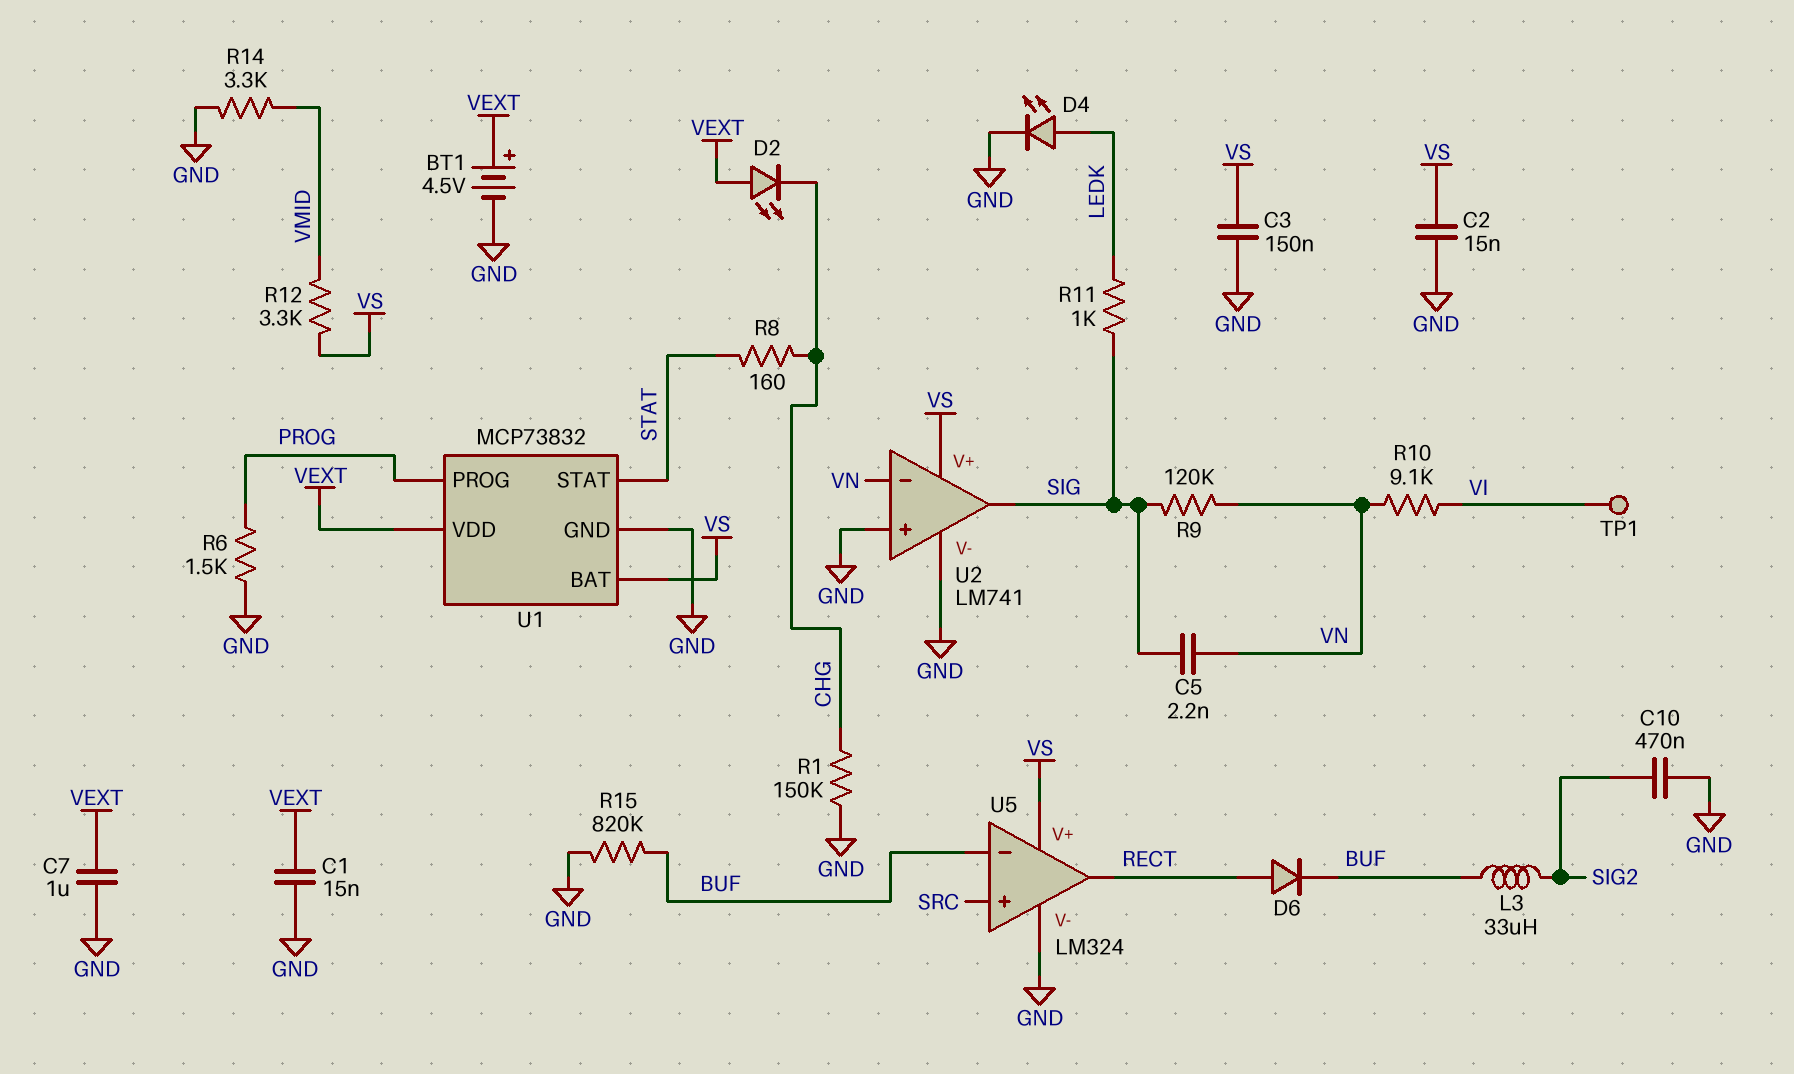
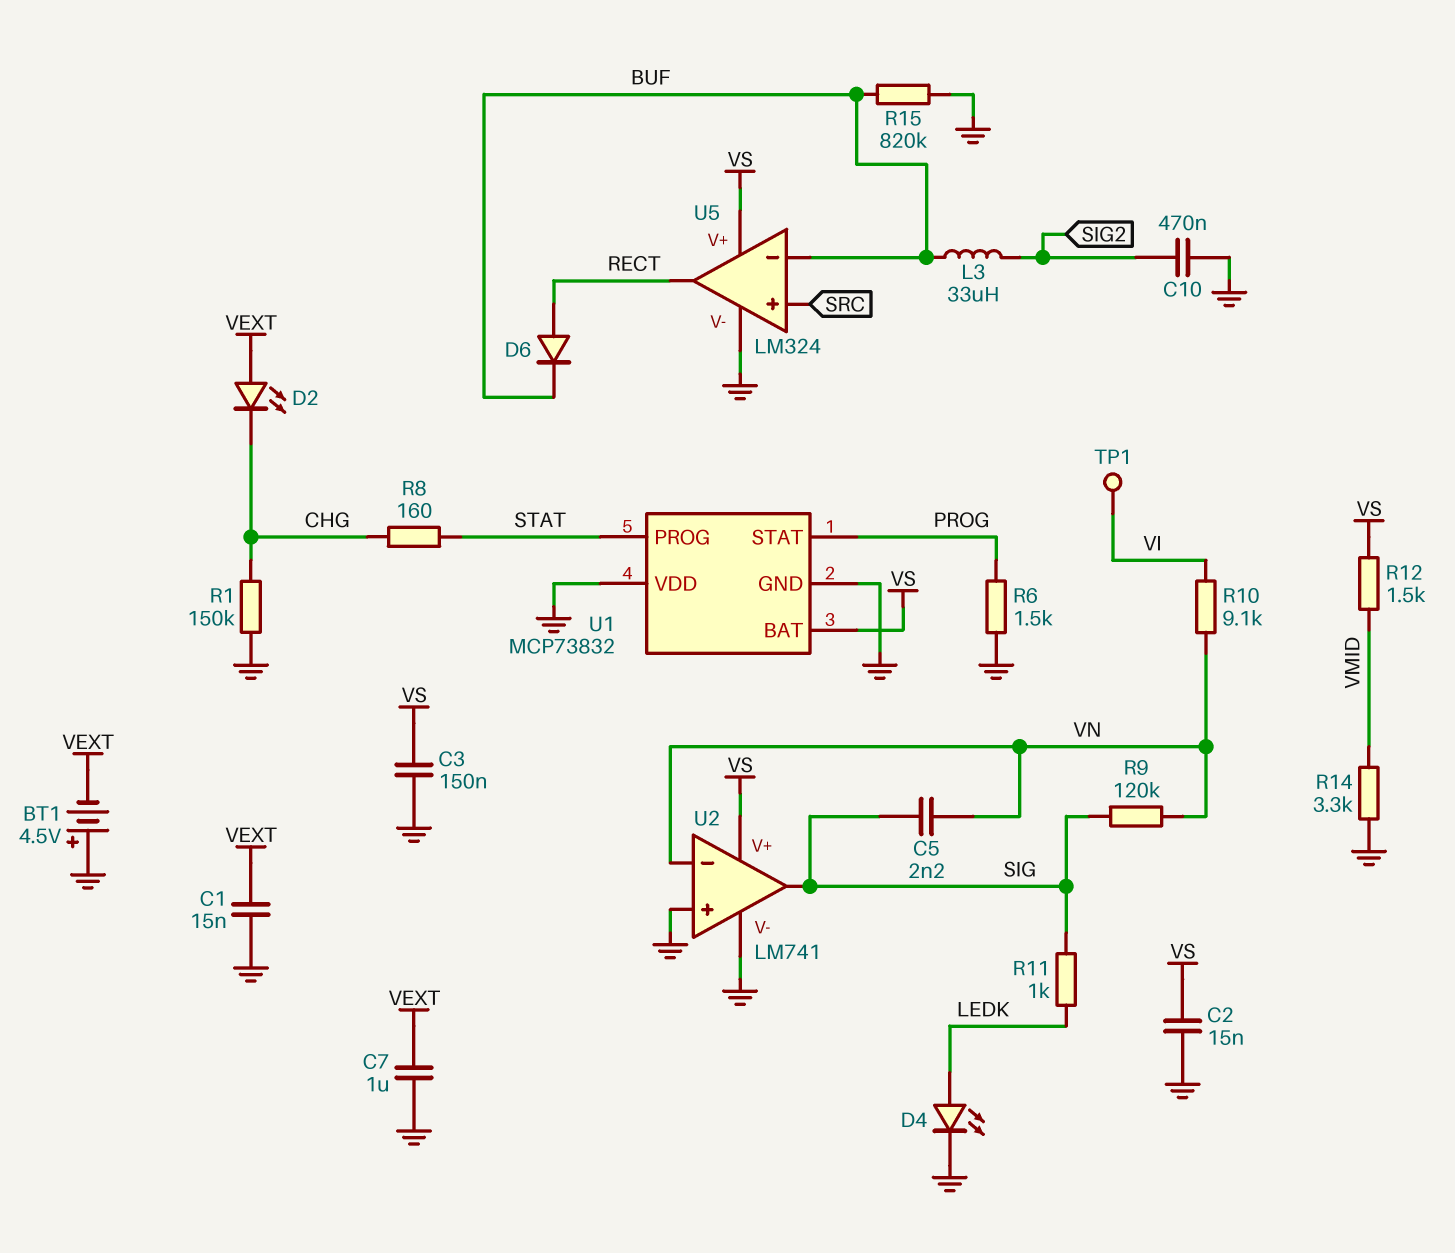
BT1: 4.5V (plus VEXT, minus GND) -> 4.5V (plus GND, minus VEXT)
R12: 3.3k (VMID, VS) -> 1.5k (VMID, VS)
U1 pin PROG: PROG -> STAT
U1 pin STAT: STAT -> PROG
U1 pin VDD: VEXT -> GND

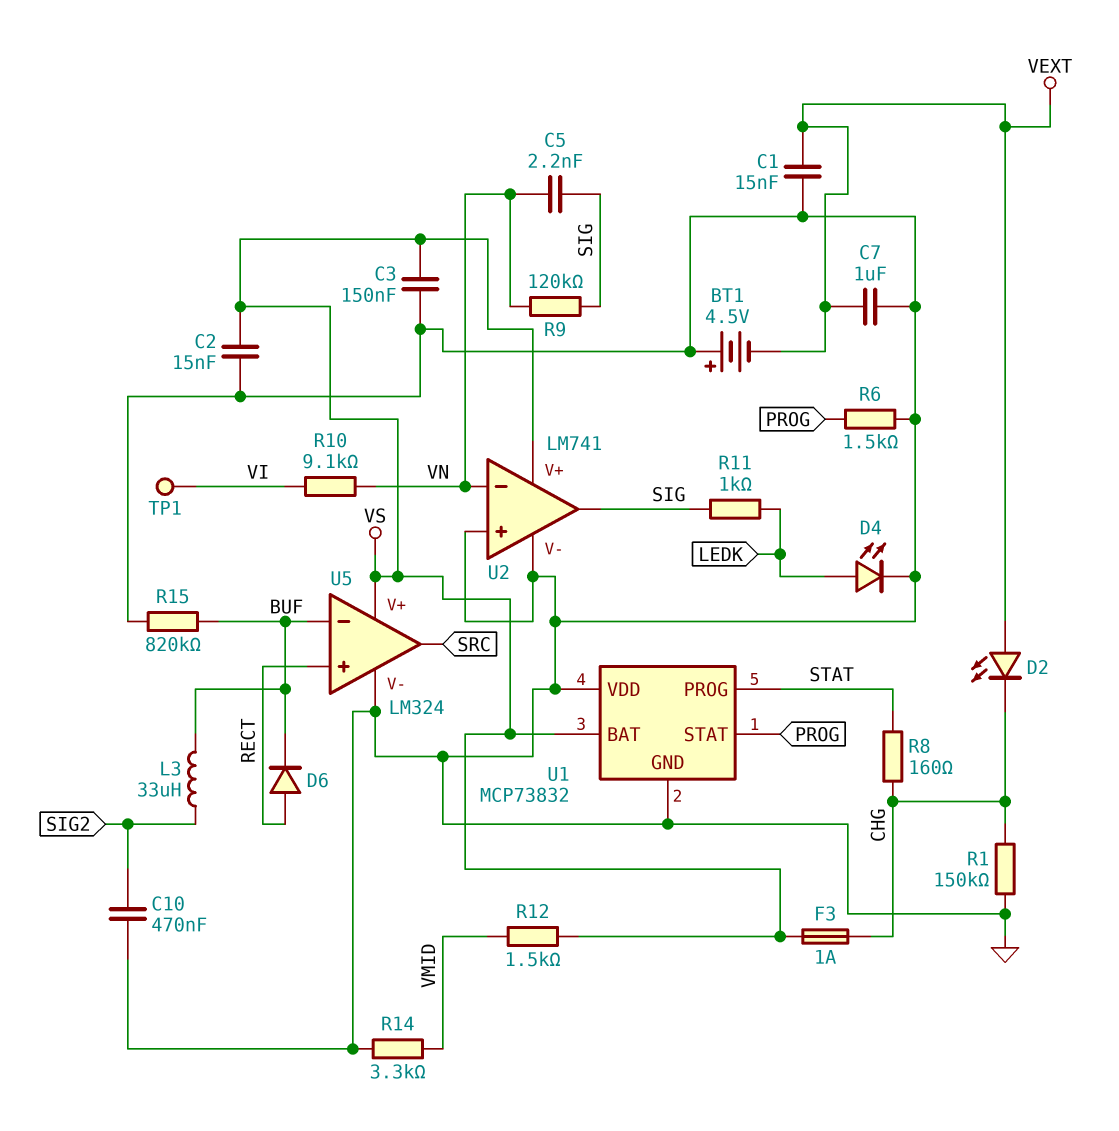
F3: none -> 1A (CHG, VS)
U5 pin in+: SRC -> RECT
U5 pin out: RECT -> SRC

